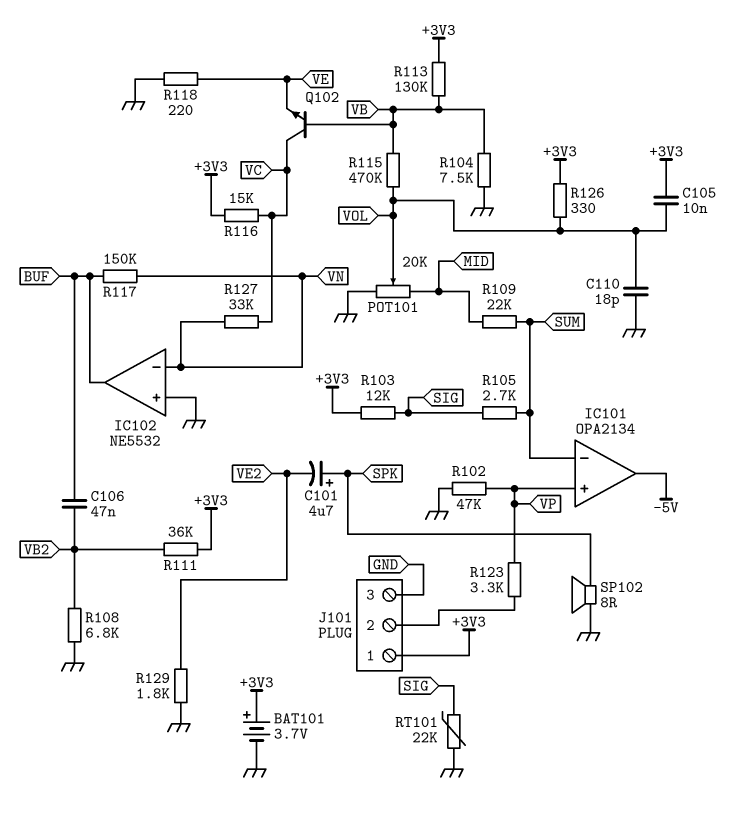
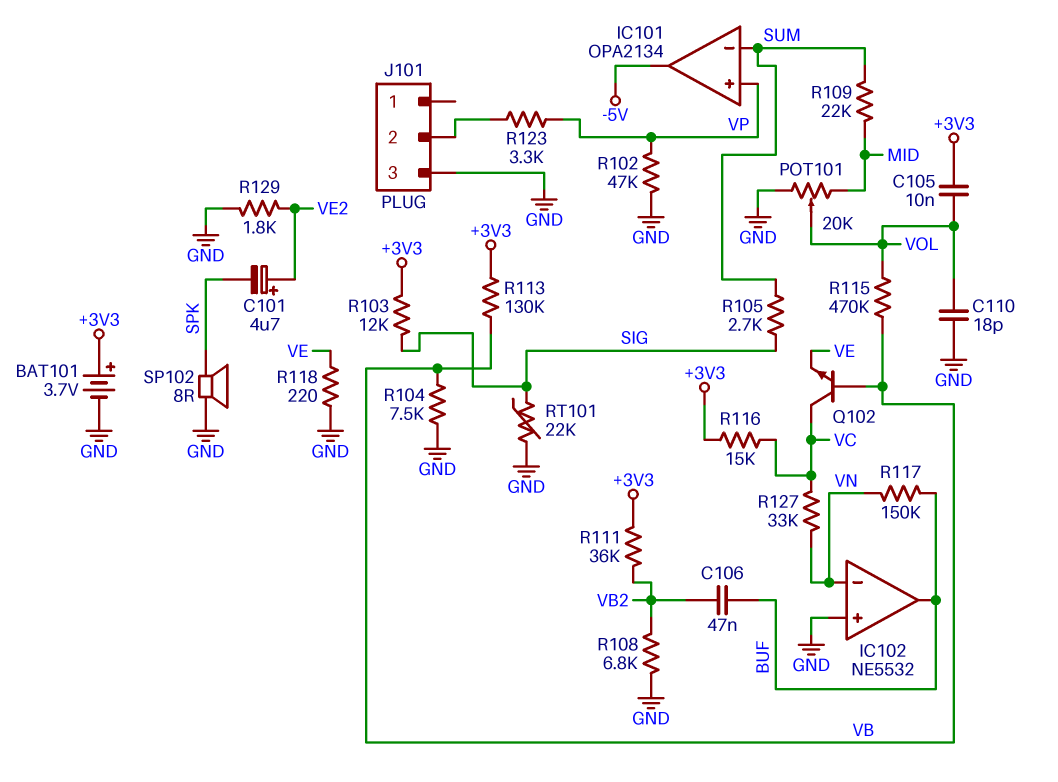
C101: 4.7uF (plus SPK, minus VE2) -> 4.7uF (plus VE2, minus SPK)
J101 pin 1: +3V3 -> none
R126: 330 (+3V3, VOL) -> none

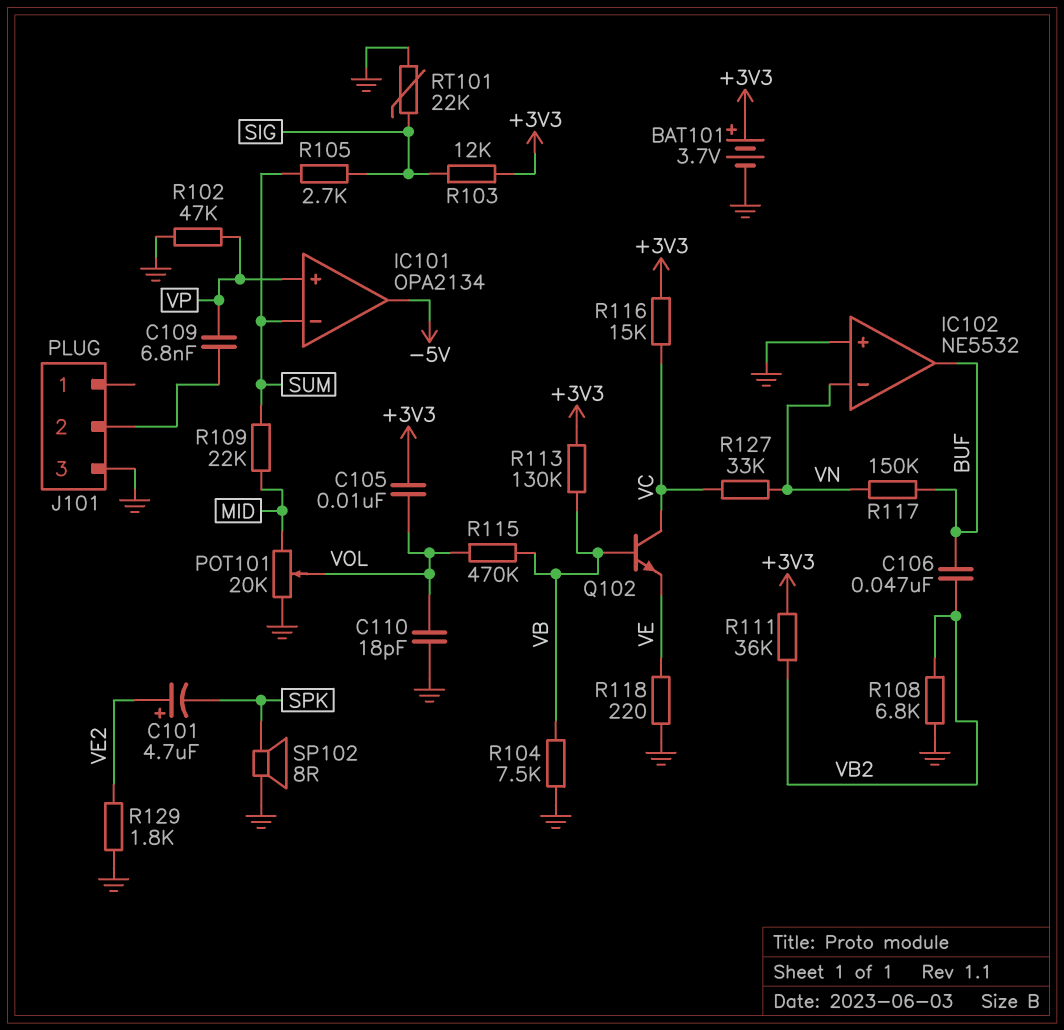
C109: none -> 6.8nF (J101/2, VP)
R123: 3.3k (J101/2, VP) -> none

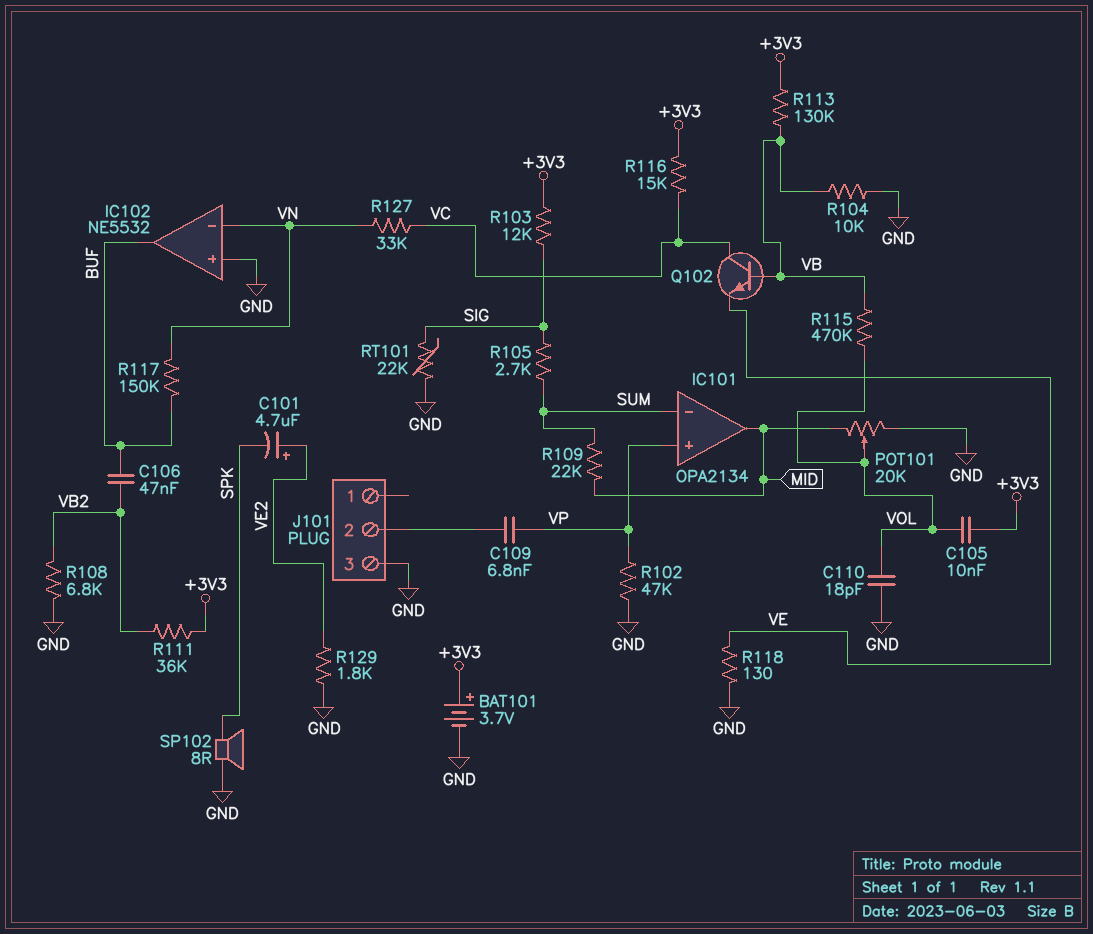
IC101 pin out: -5V -> MID
R104: 7.5k (GND, VB) -> 10k (GND, VB)
R118: 220 (GND, VE) -> 130 (GND, VE)

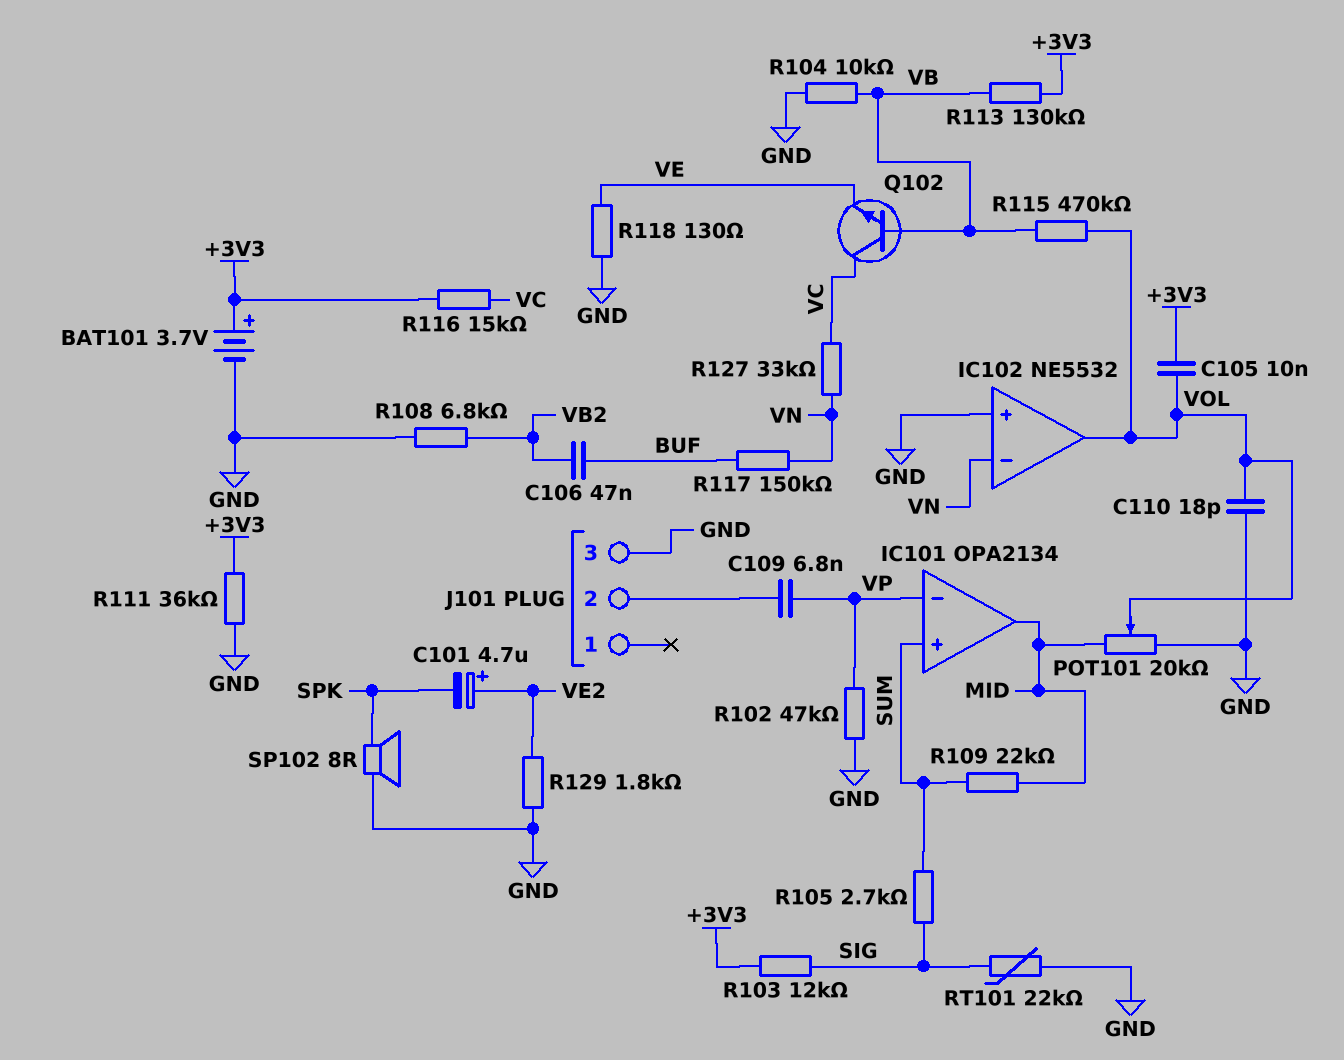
IC101 pin in+: VP -> SUM
IC101 pin in-: SUM -> VP
IC102 pin out: BUF -> VOL
R111: 36k (+3V3, VB2) -> 36k (+3V3, GND)

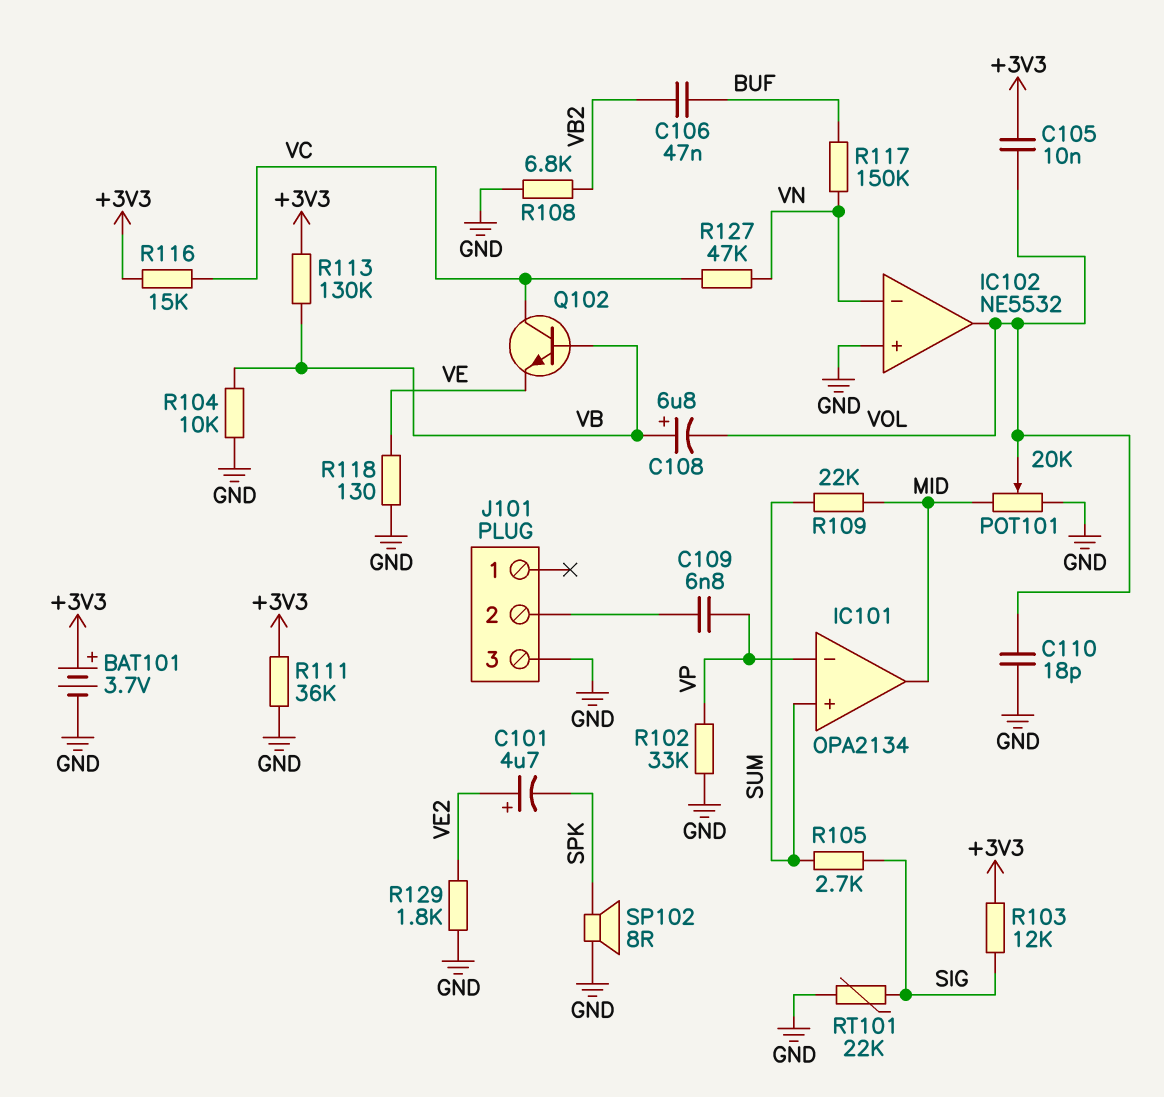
C108: none -> 6.8uF (plus VB, minus VOL)
R102: 47k (GND, VP) -> 33k (GND, VP)
R115: 470k (VB, VOL) -> none
R127: 33k (VC, VN) -> 47k (VC, VN)

